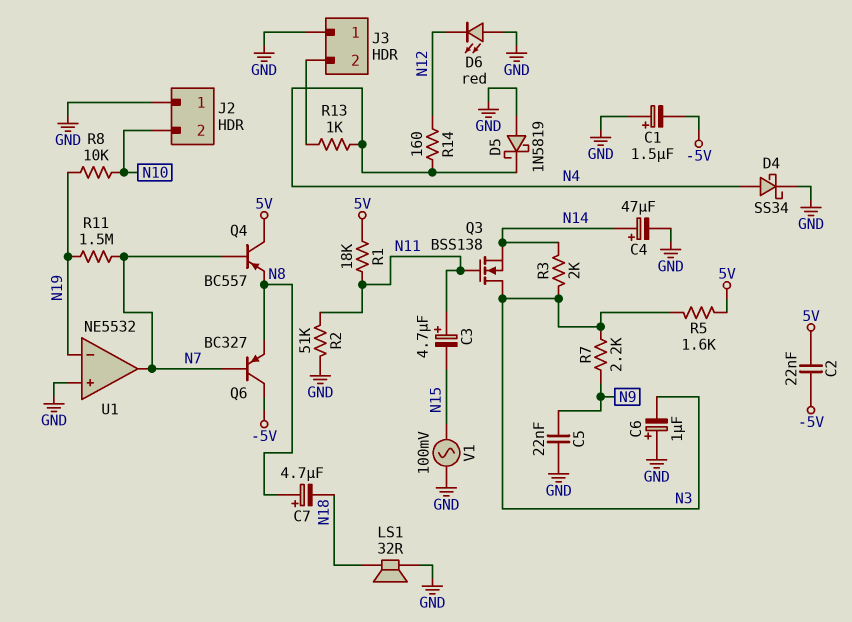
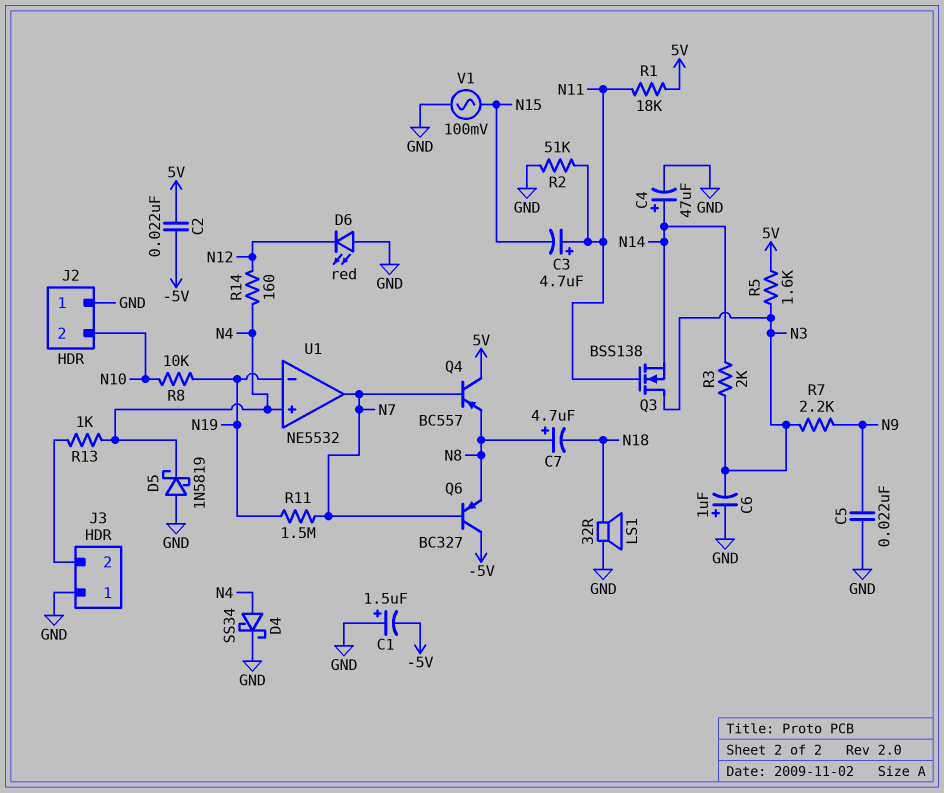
U1 pin in+: GND -> N4

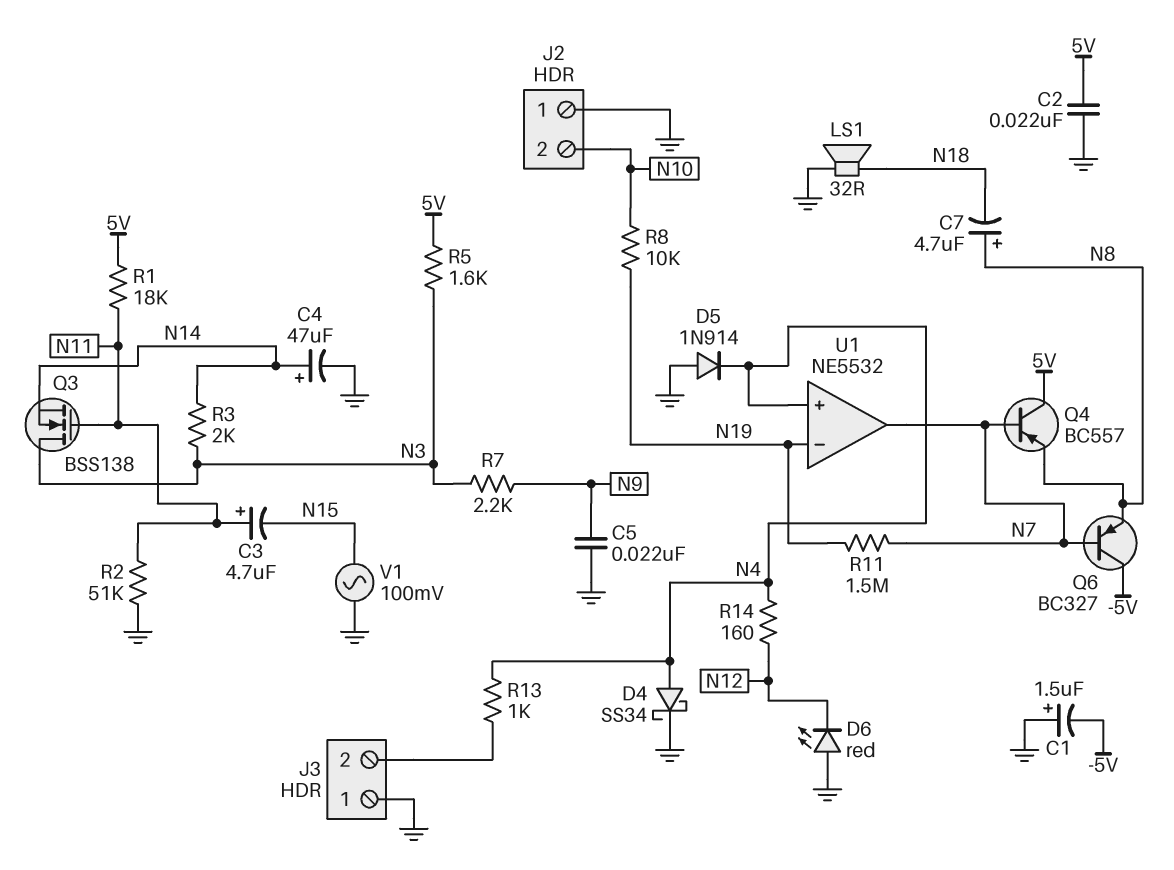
C2: 22nF (-5V, 5V) -> 22nF (5V, GND)
C6: 1uF (plus GND, minus N3) -> none
D5: schottky 1N5819 (A GND, K N4) -> diode 1N914 (A GND, K N4)

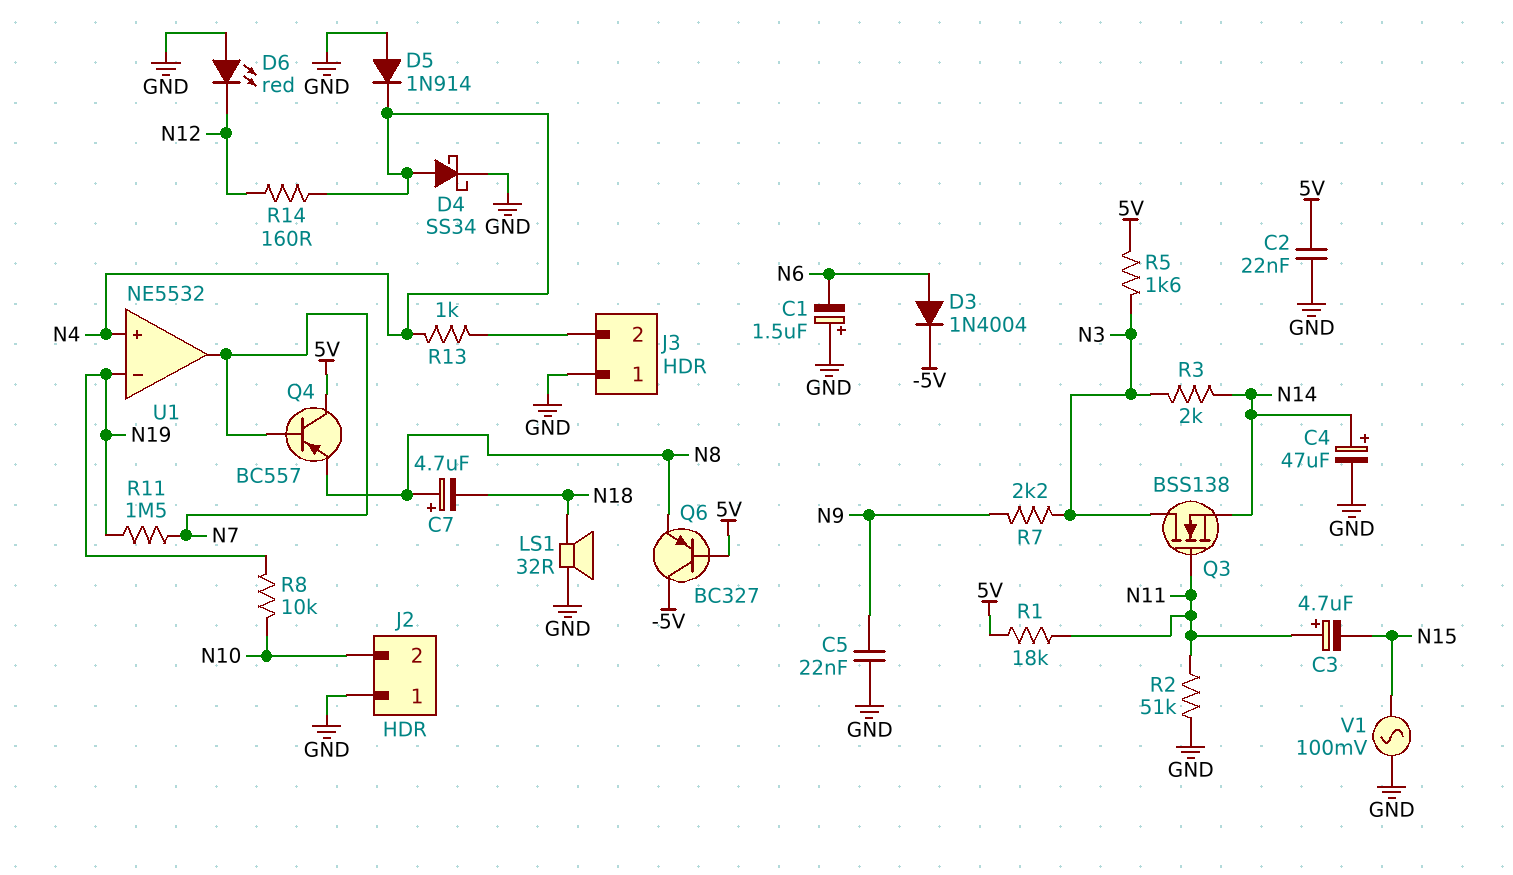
C1: 1.5uF (plus GND, minus -5V) -> 1.5uF (plus GND, minus N6)
D3: none -> diode 1N4004 (A N6, K -5V)
Q6: PNP BC327 (B N7, C -5V, E N8) -> PNP BC327 (B 5V, C -5V, E N8)

